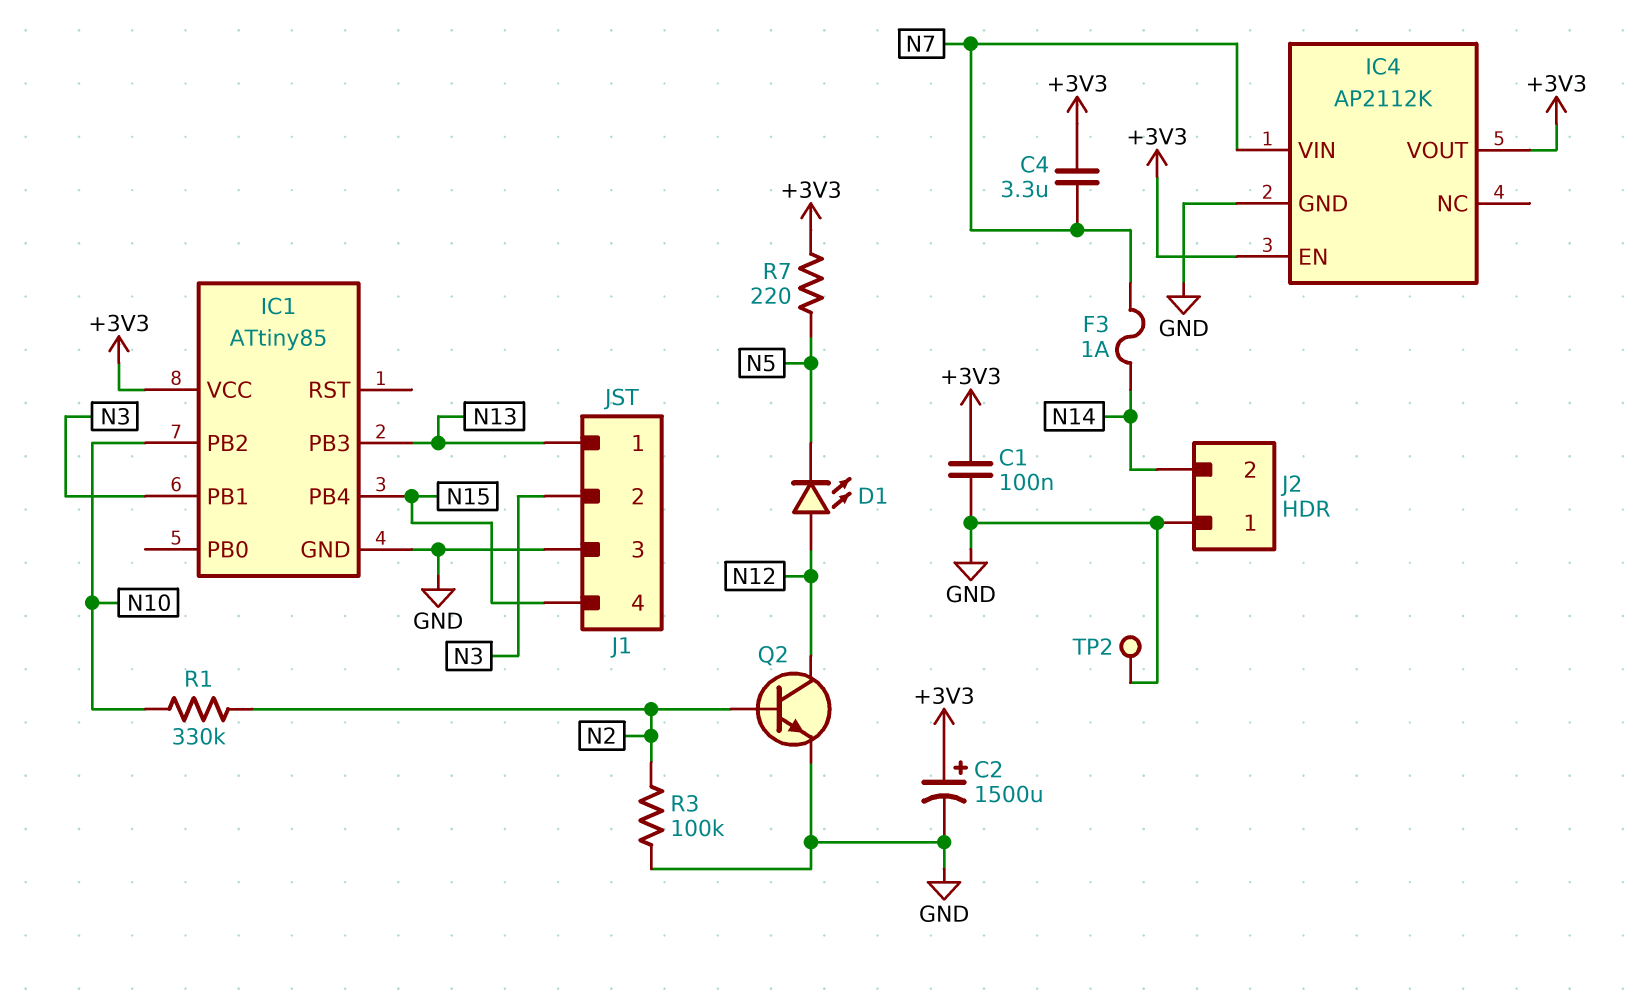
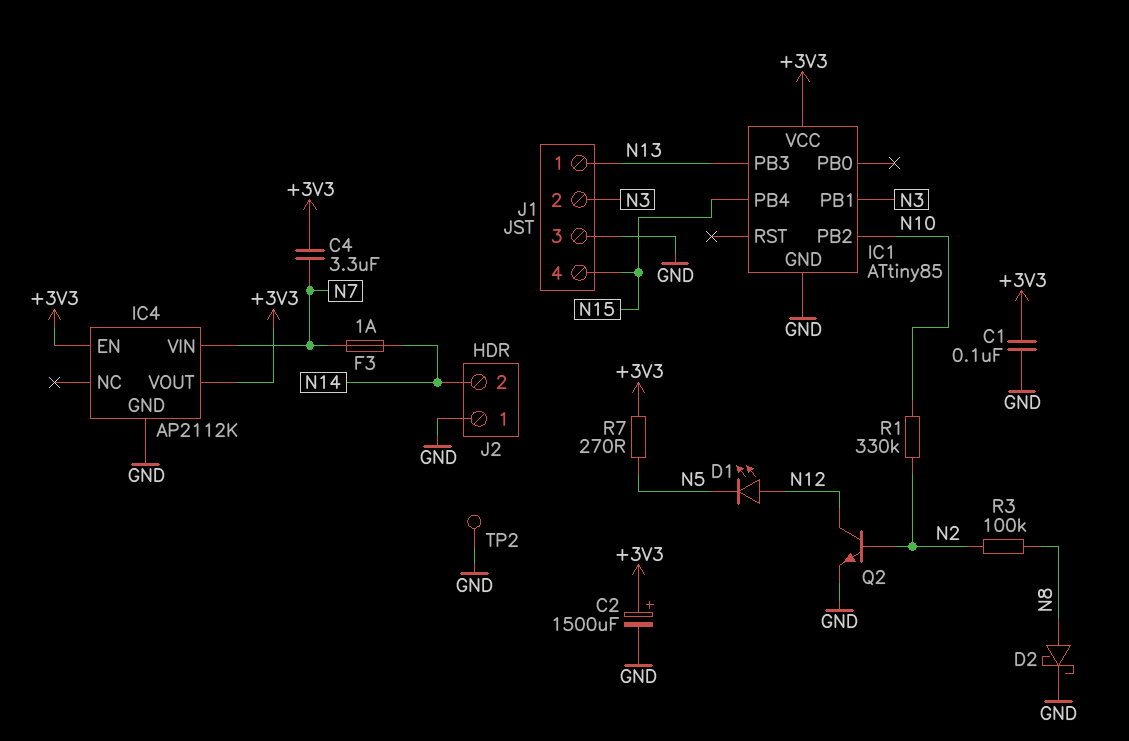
D2: none -> schottky (A N8, K GND)
R3: 100k (GND, N2) -> 100k (N2, N8)
R7: 220 (+3V3, N5) -> 270 (+3V3, N5)

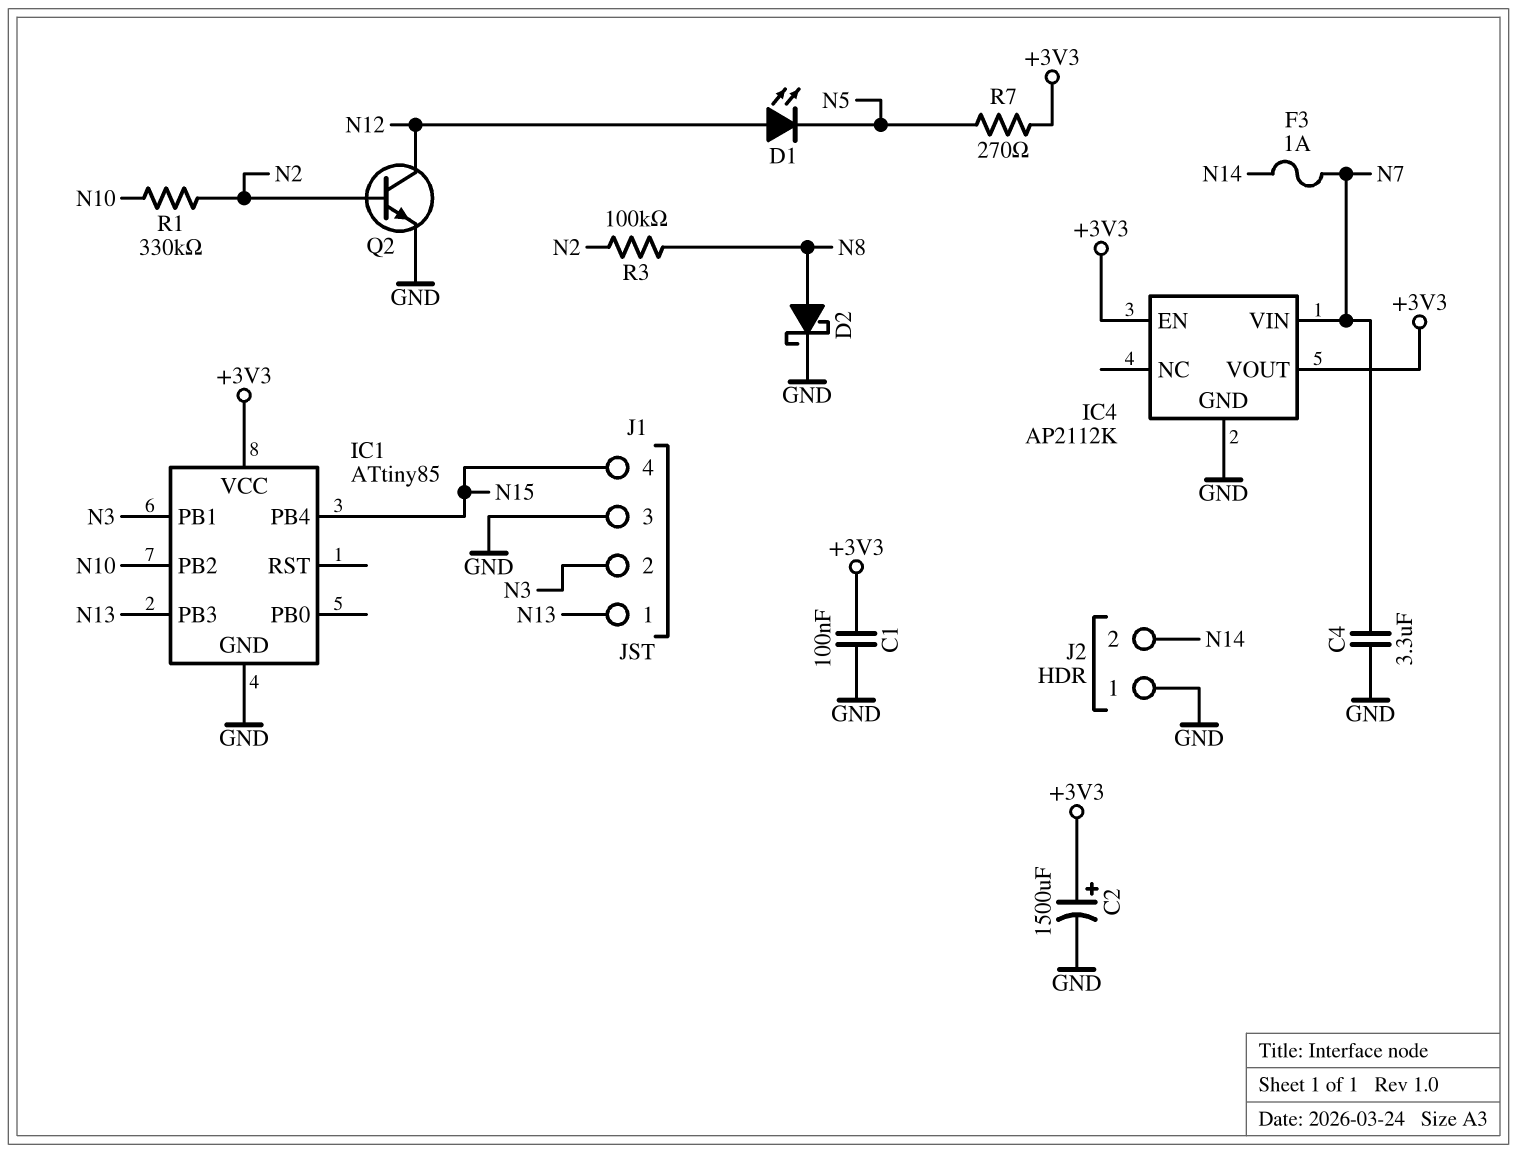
C4: 3.3uF (+3V3, N7) -> 3.3uF (GND, N7)
TP2: test point (GND) -> none

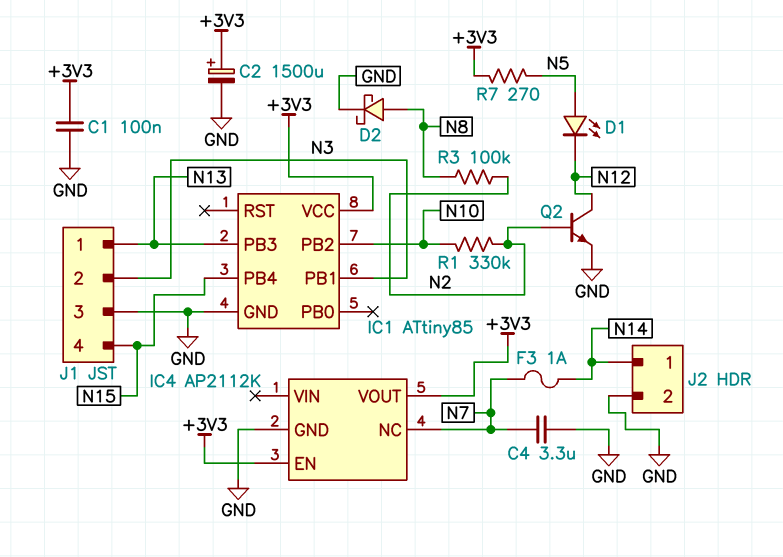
D1: LED (A N12, K N5) -> LED (A N5, K N12)
IC4 pin NC: none -> N7
IC4 pin VIN: N7 -> none
J2 pin 1: GND -> N14
J2 pin 2: N14 -> GND

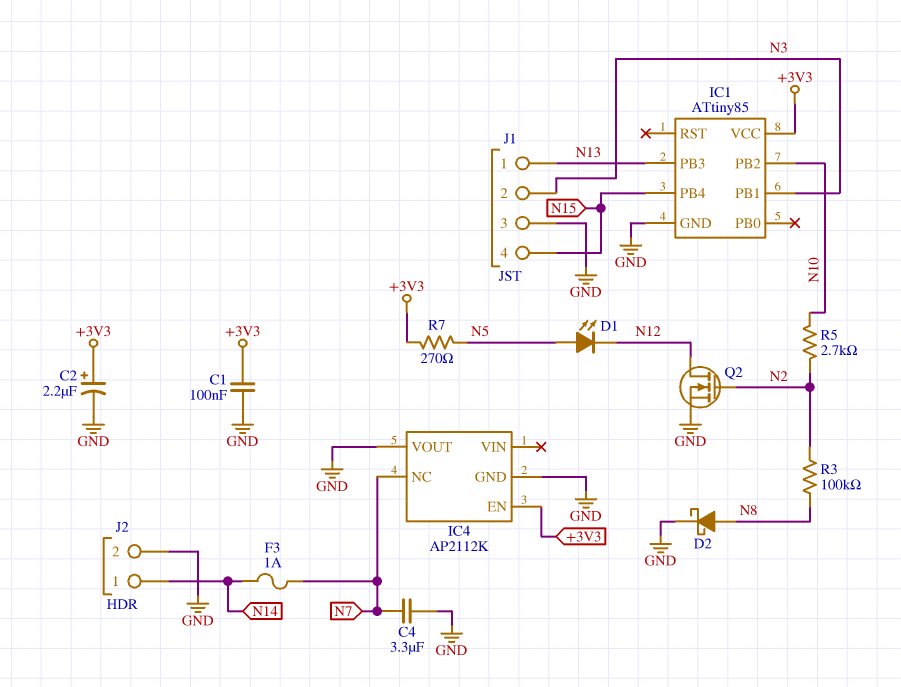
C2: 1500uF (plus +3V3, minus GND) -> 2.2uF (plus +3V3, minus GND)
IC4 pin VOUT: +3V3 -> GND
Q2: NPN (B N2, C N12, E GND) -> NMOS (G N2, D N12, S GND)
R1: 330k (N2, N10) -> none
R5: none -> 2.7k (N2, N10)

